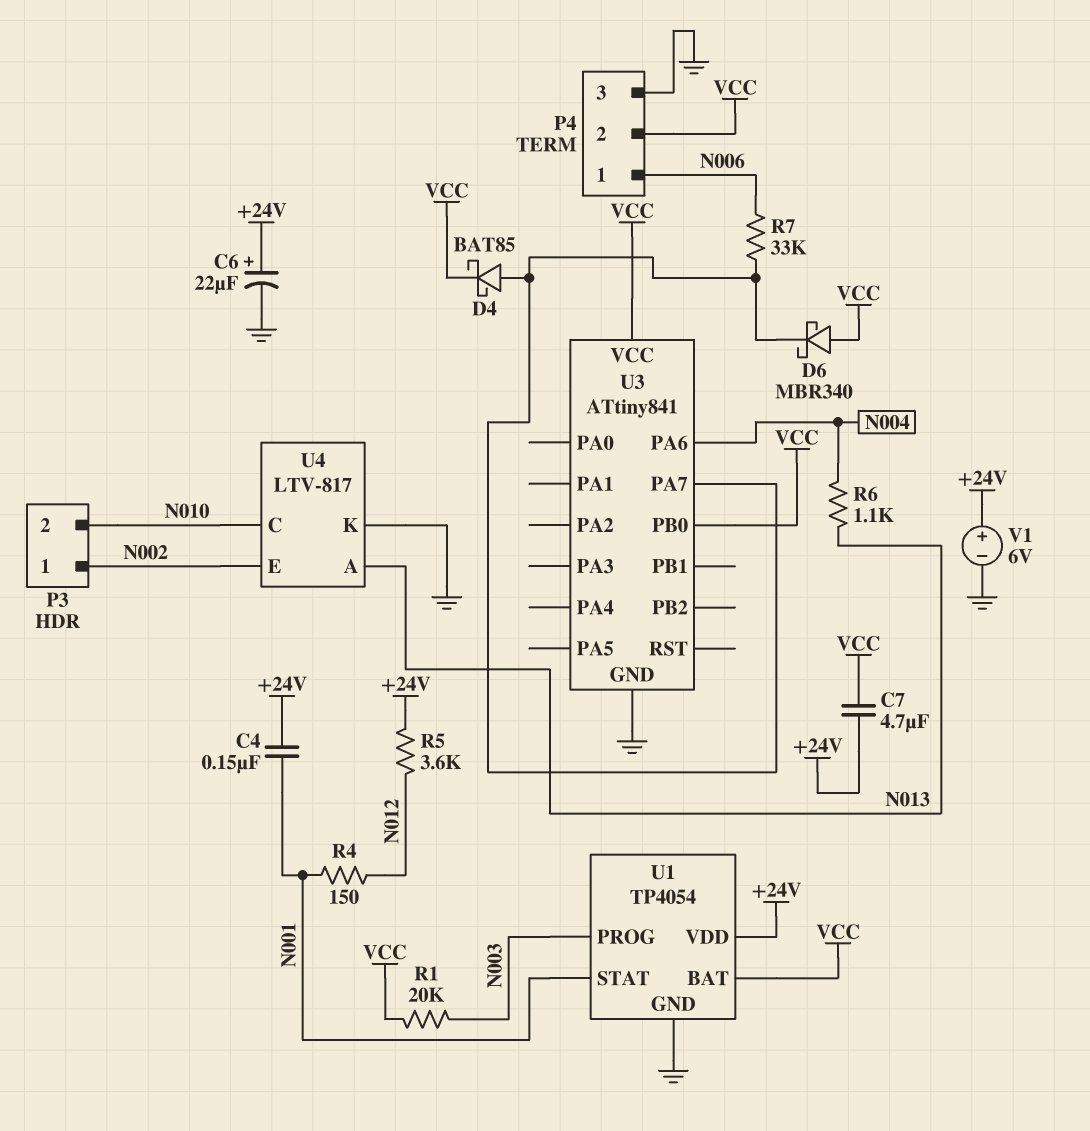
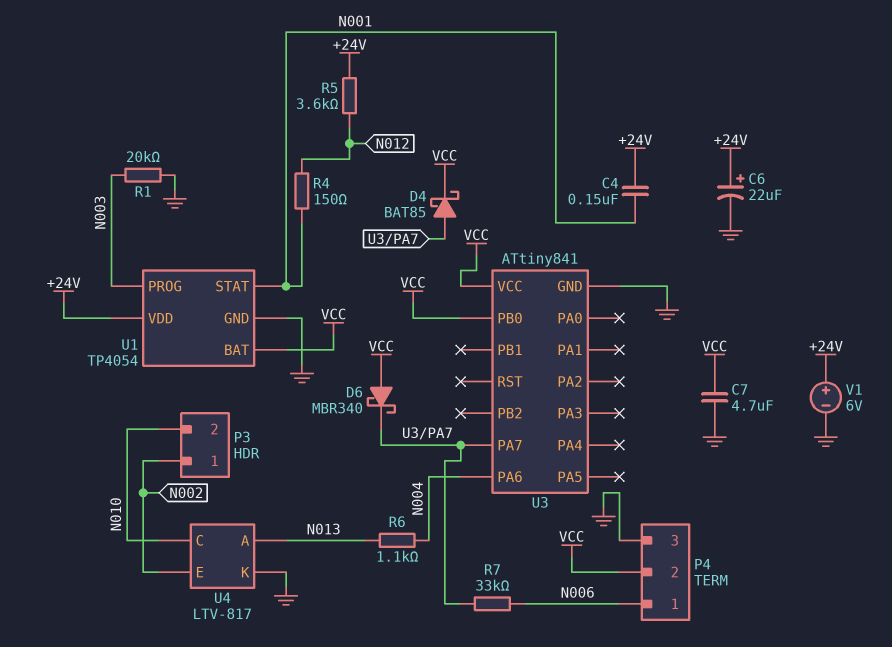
C7: 4.7uF (+24V, VCC) -> 4.7uF (GND, VCC)
R1: 20k (N003, VCC) -> 20k (GND, N003)

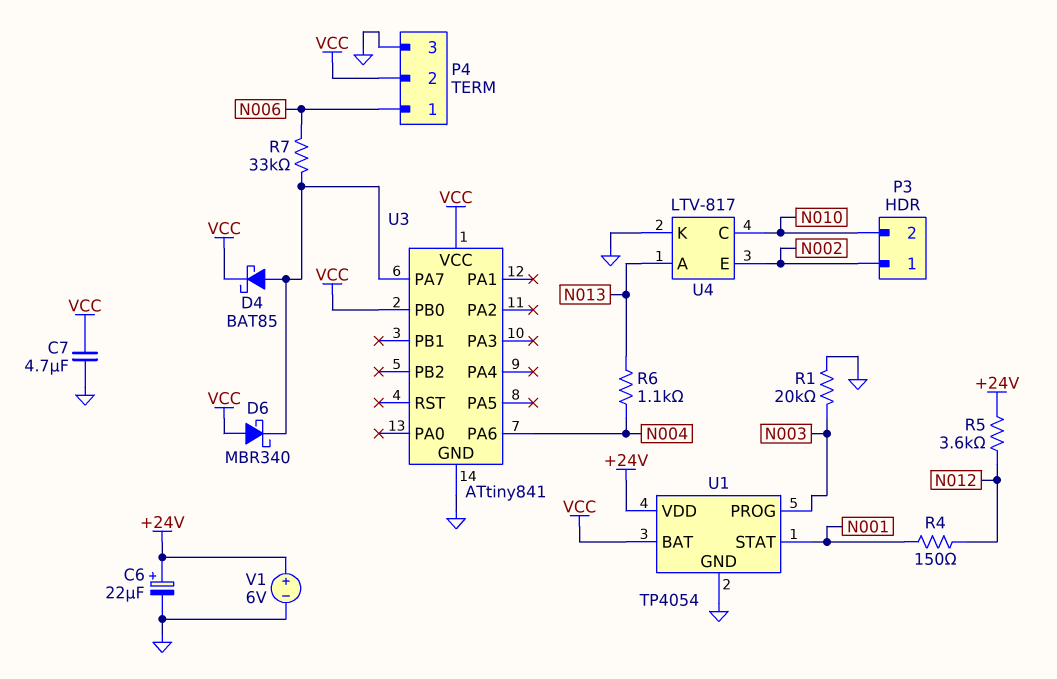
C4: 150nF (+24V, N001) -> none

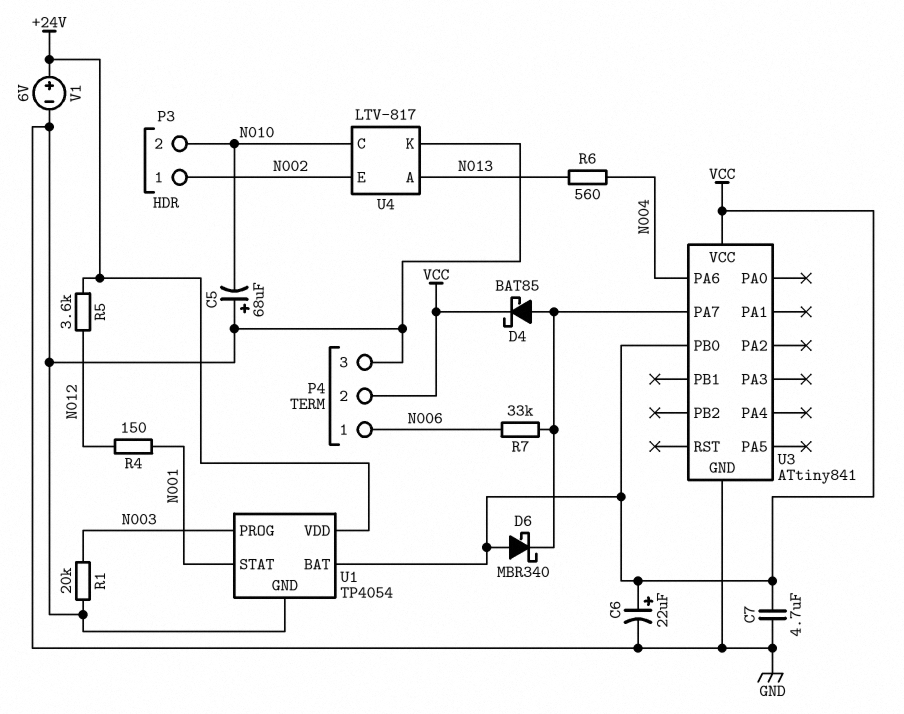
C5: none -> 68uF (plus GND, minus N010)
C6: 22uF (plus +24V, minus GND) -> 22uF (plus VCC, minus GND)
R6: 1.1k (N004, N013) -> 560 (N004, N013)

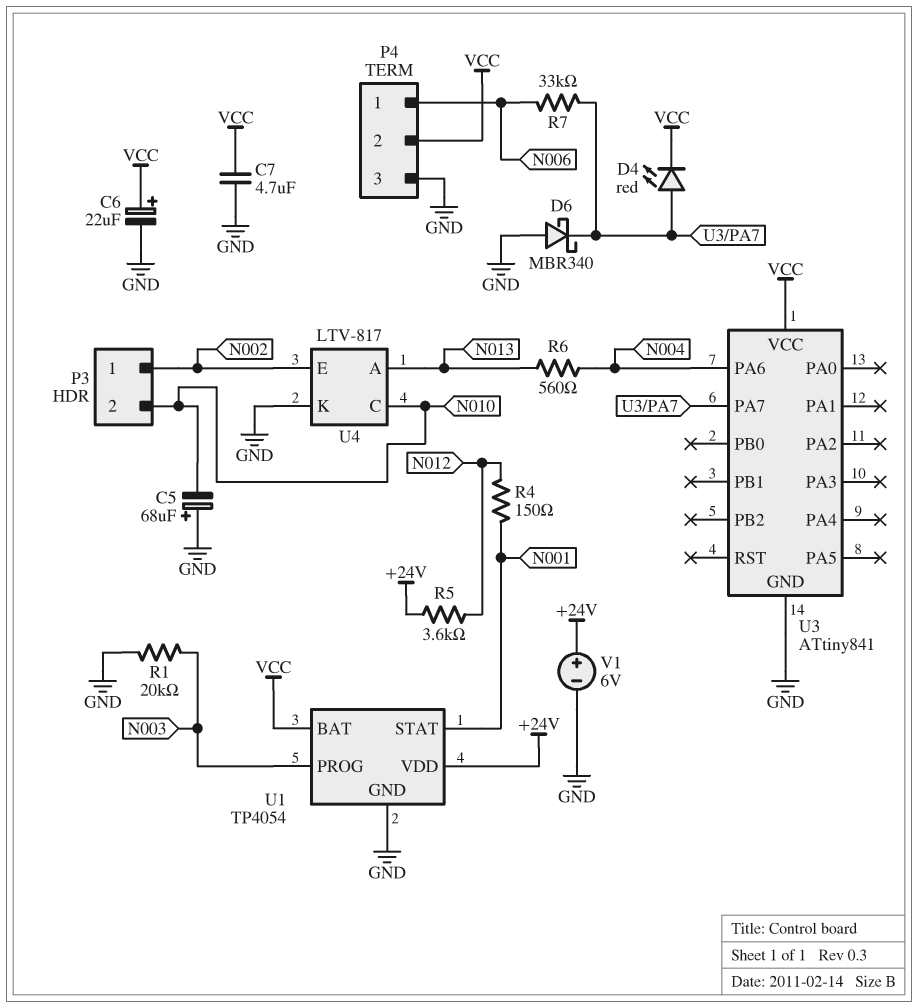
D4: schottky BAT85 (A U3/PA7, K VCC) -> LED red (A U3/PA7, K VCC)
D6: schottky MBR340 (A VCC, K U3/PA7) -> schottky MBR340 (A GND, K U3/PA7)
U3 pin PB0: VCC -> none

